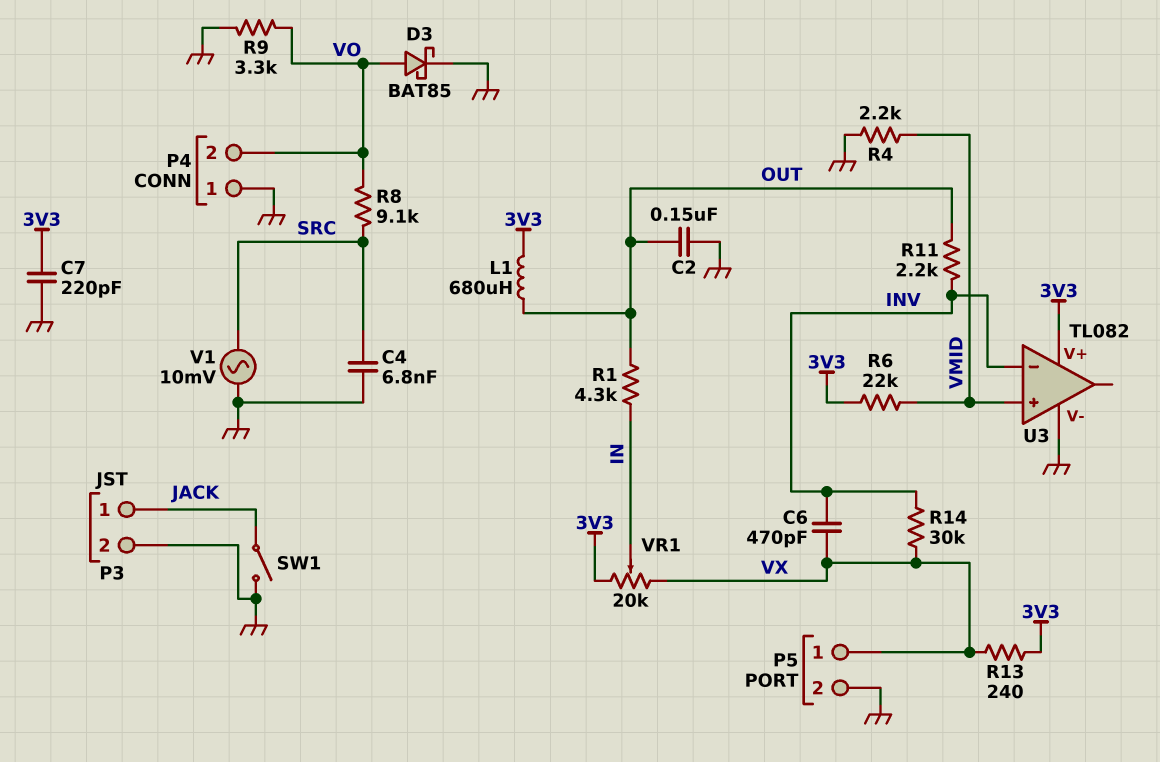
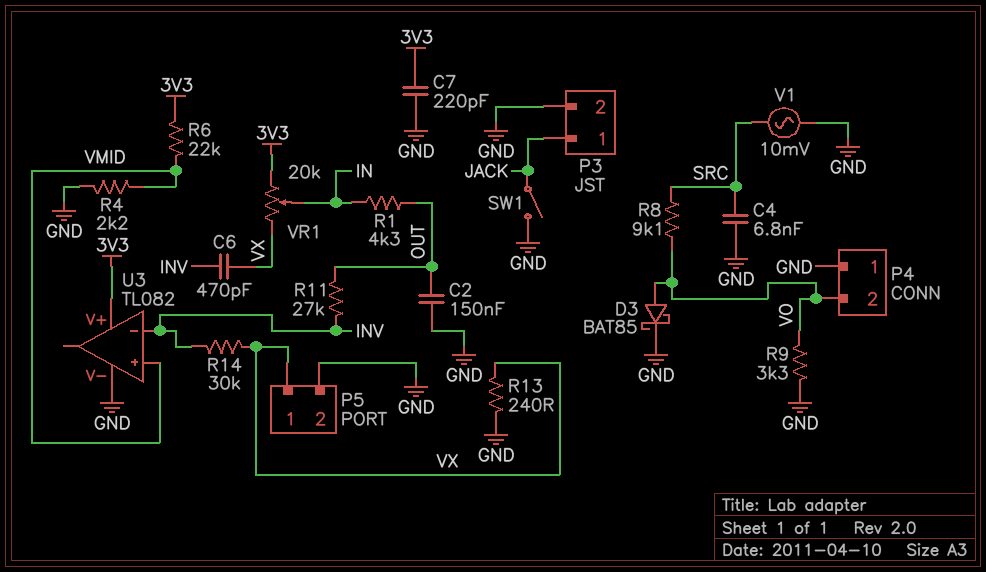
L1: 680uH (3V3, OUT) -> none
R11: 2.2k (INV, OUT) -> 27k (INV, OUT)
R13: 240 (3V3, VX) -> 240 (GND, VX)

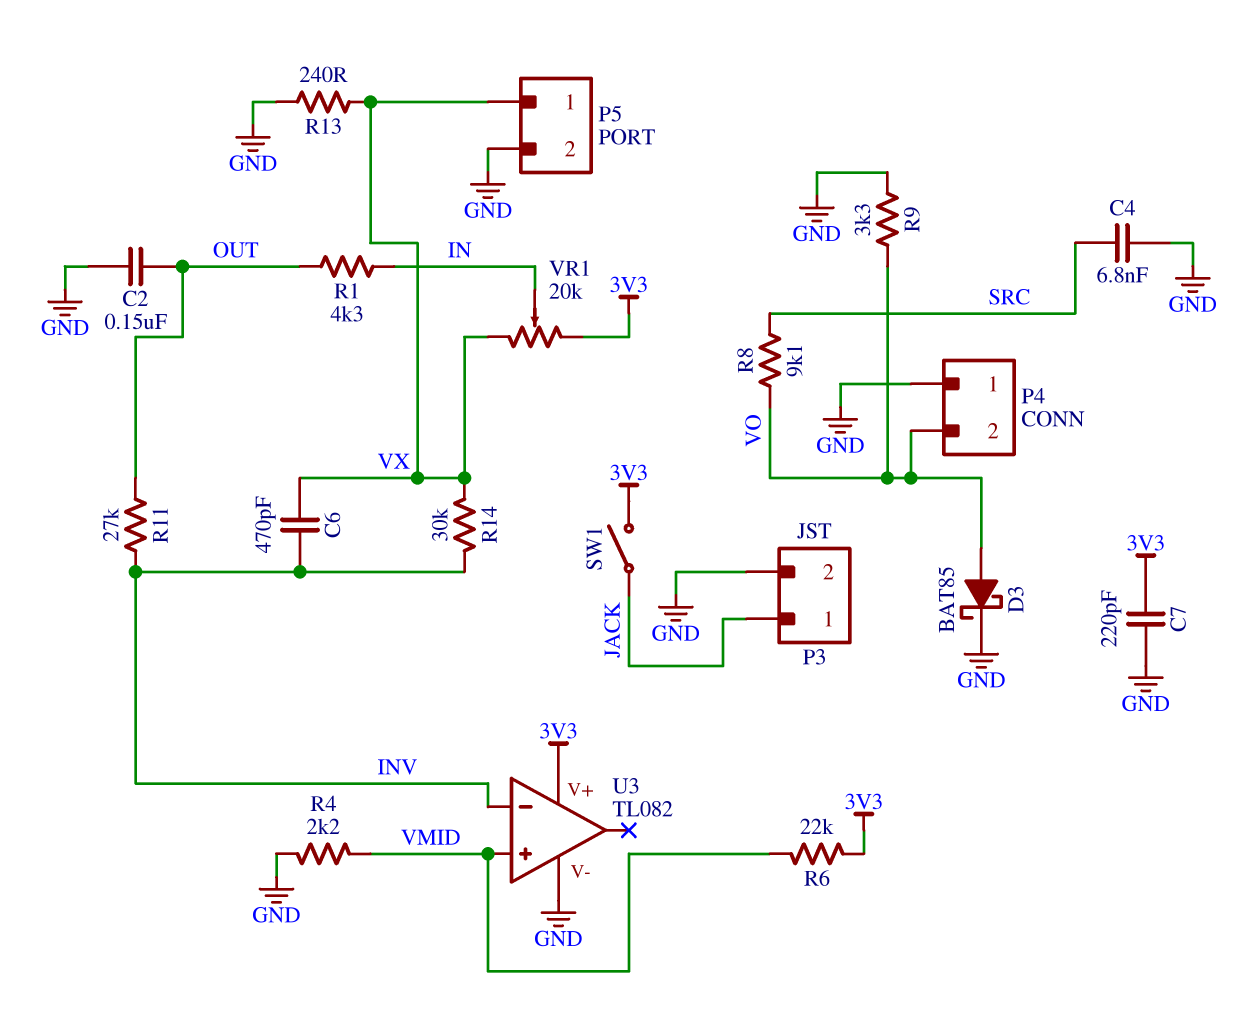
SW1: switch (GND, JACK) -> switch (3V3, JACK)
V1: AC 10mV (GND, SRC) -> none

